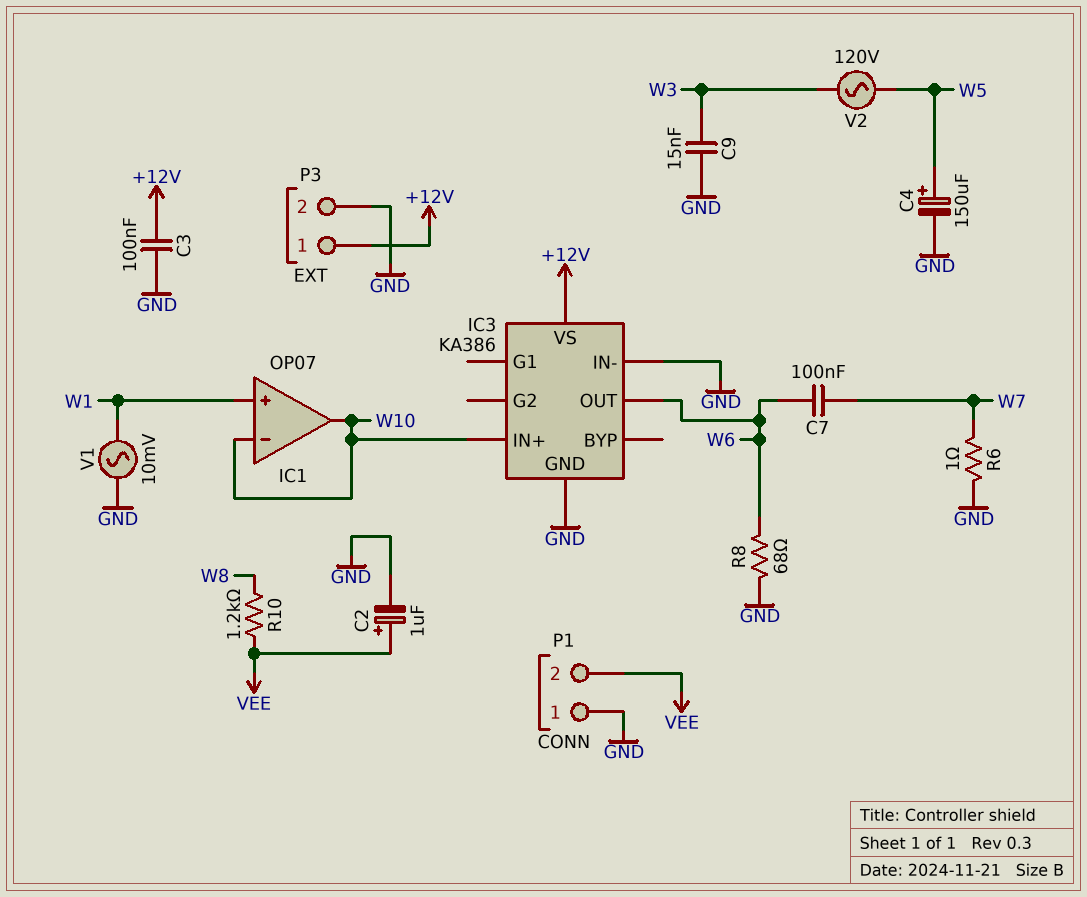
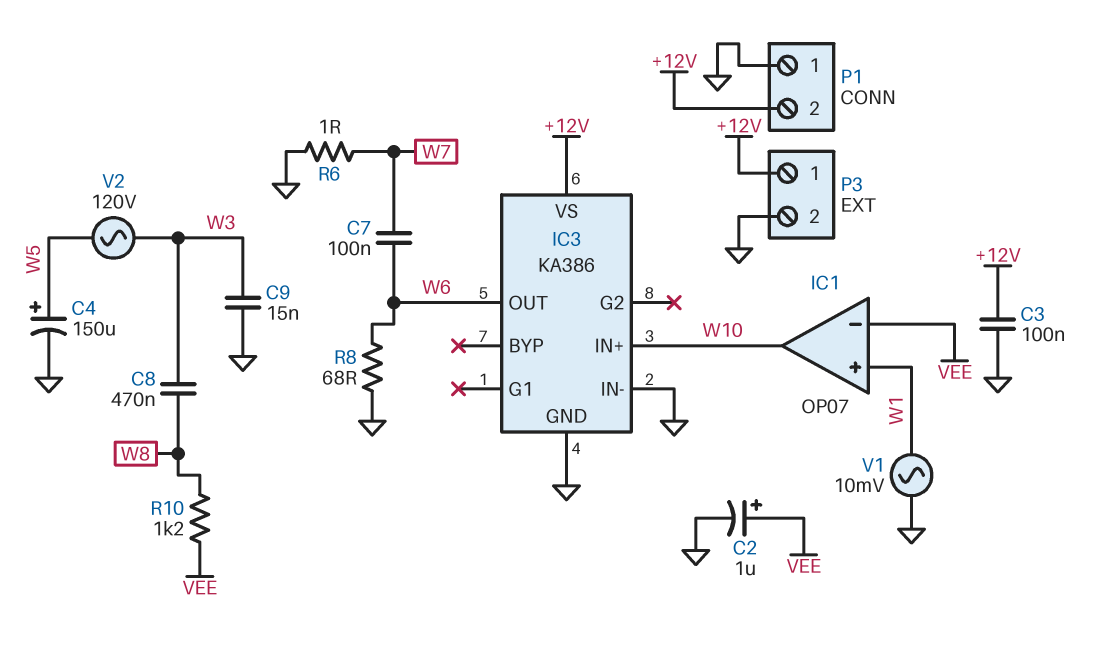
C8: none -> 470nF (W3, W8)
IC1 pin in-: W10 -> VEE
P1 pin 2: VEE -> +12V

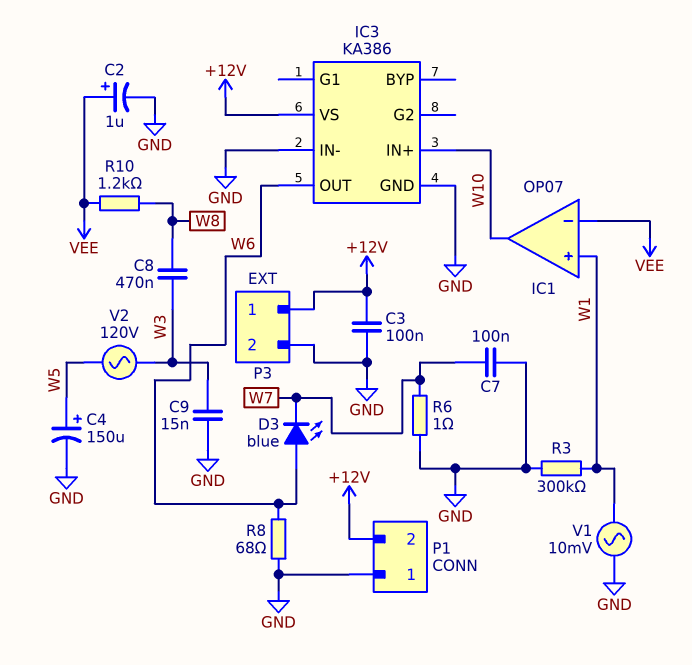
C7: 100nF (W6, W7) -> 100nF (GND, W7)
D3: none -> LED blue (A W6, K W7)
R3: none -> 300k (GND, W1)

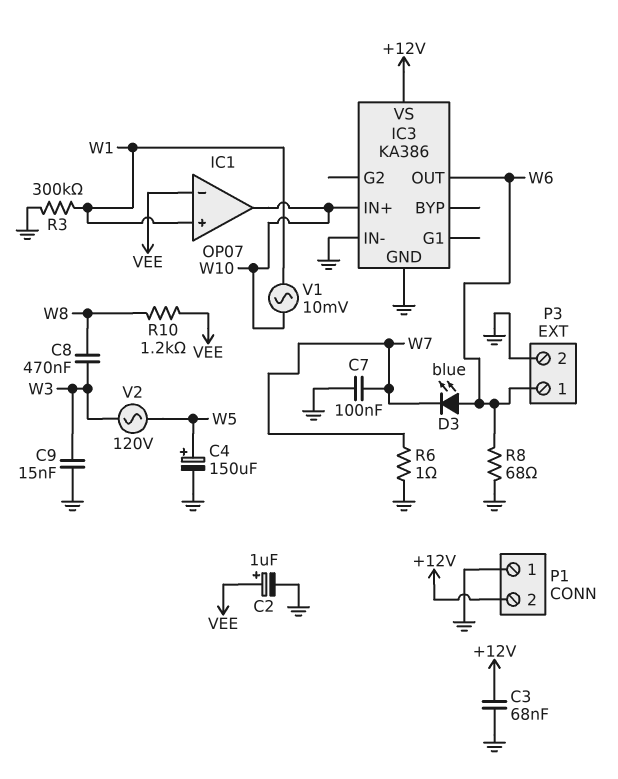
C3: 100nF (+12V, GND) -> 68nF (+12V, GND)
P3 pin 1: +12V -> W6
V1: AC 10mV (GND, W1) -> AC 10mV (W1, W10)

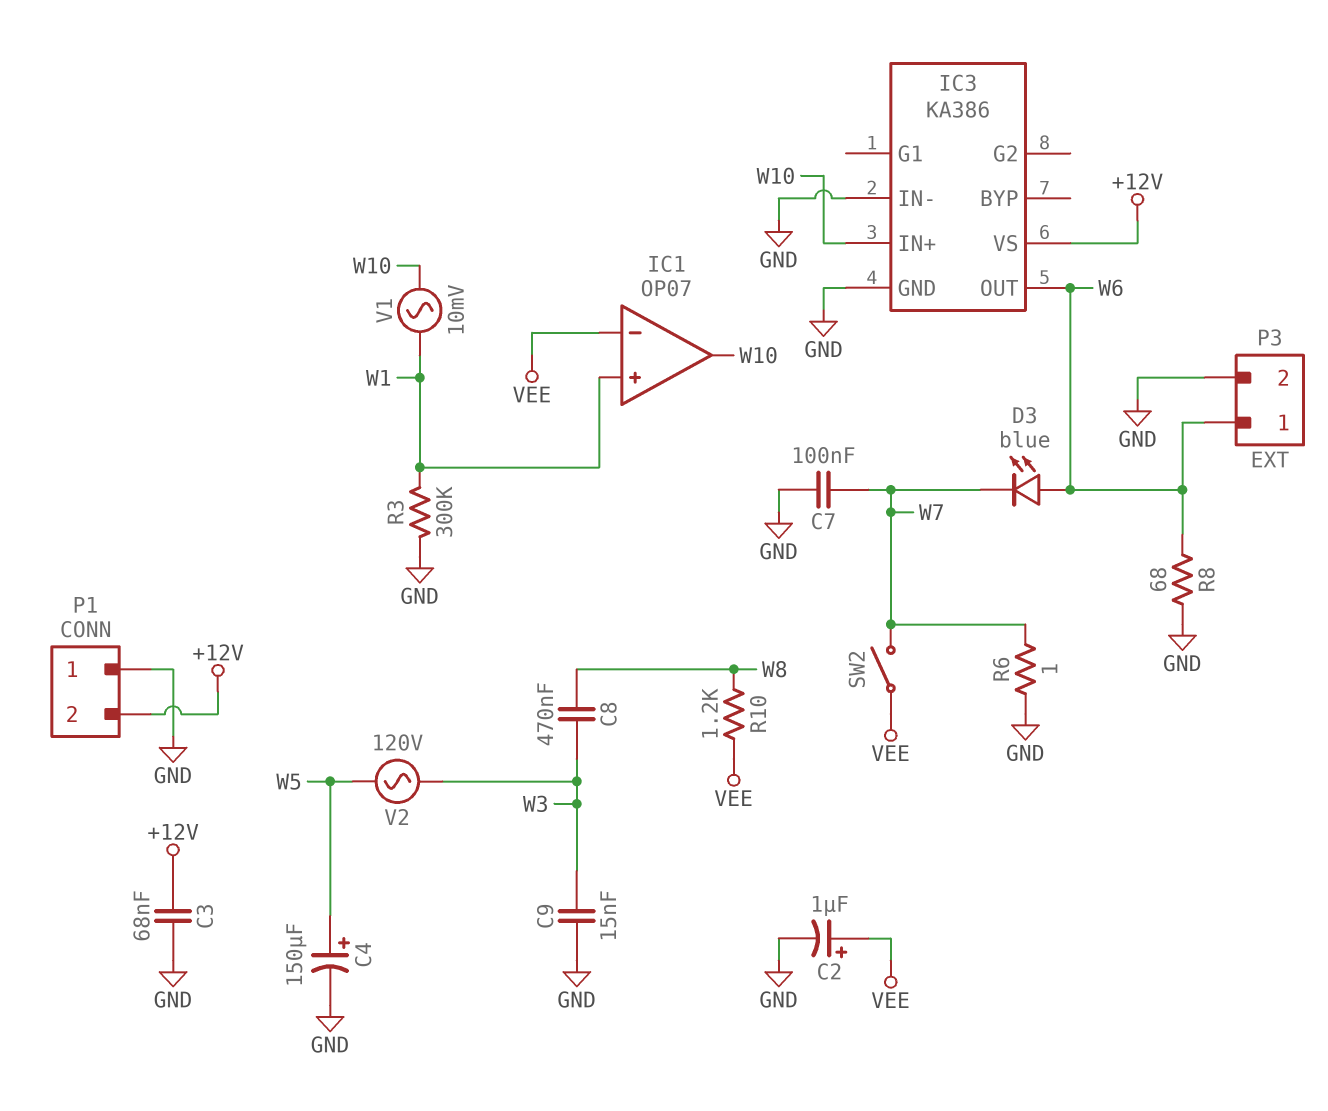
SW2: none -> switch (VEE, W7)

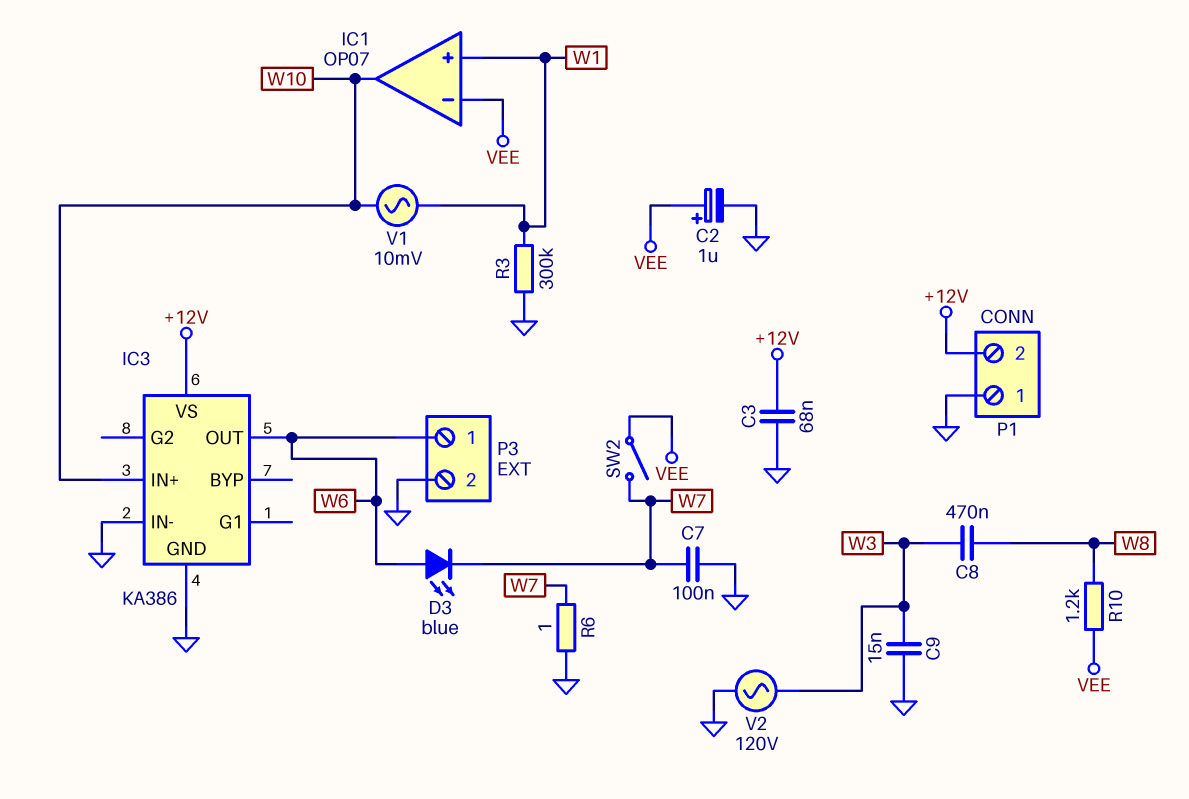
C4: 150uF (plus W5, minus GND) -> none
R8: 68 (GND, W6) -> none
V2: AC 120V (W3, W5) -> AC 120V (GND, W3)

